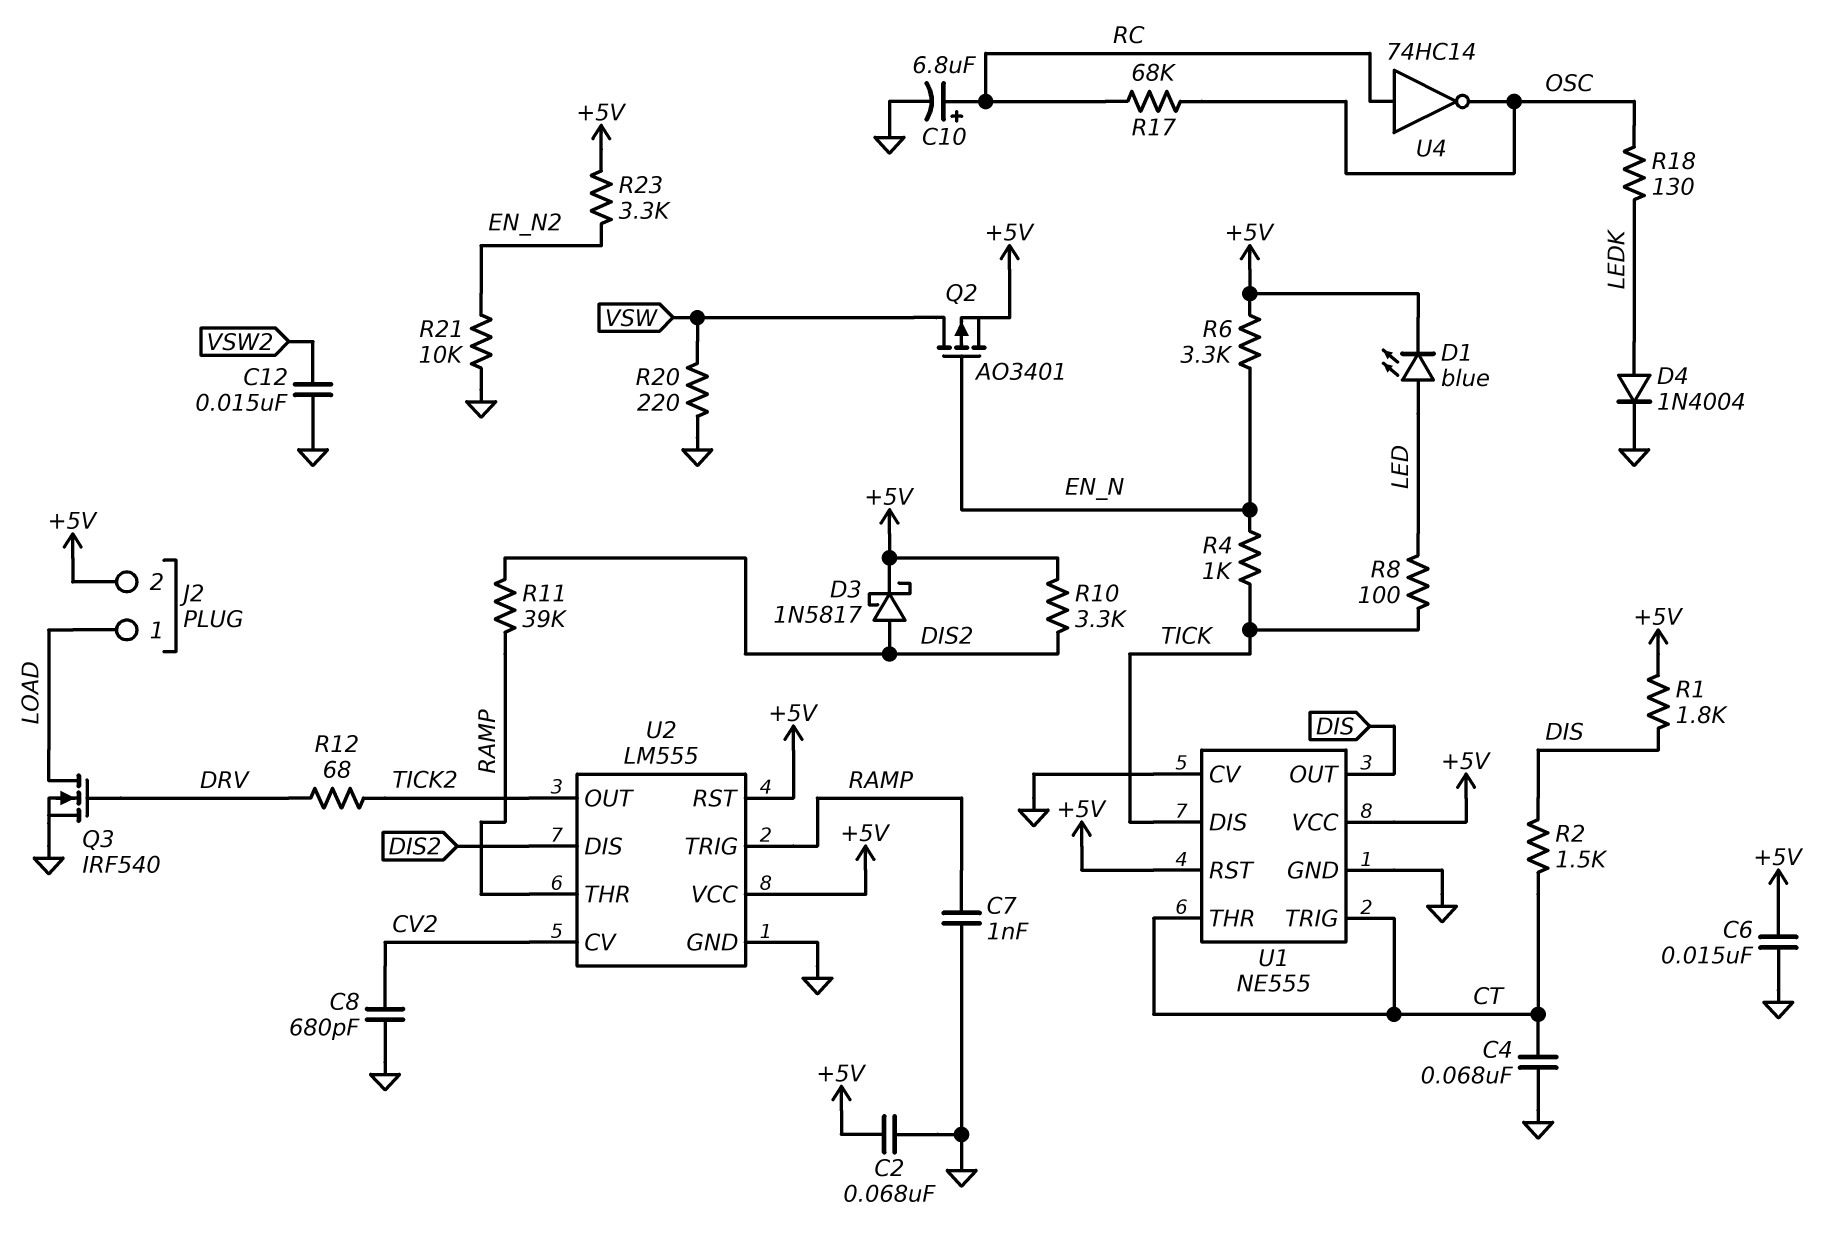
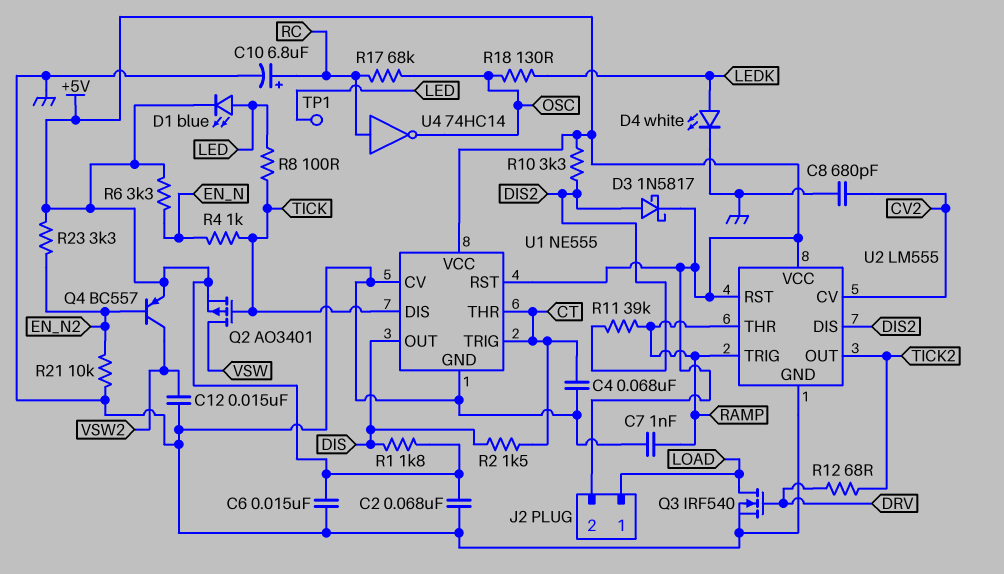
D4: diode 1N4004 (A LEDK, K GND) -> LED white (A LEDK, K GND)
Q2: PMOS AO3401 (G EN_N, D VSW, S +5V) -> PMOS AO3401 (G TICK, D VSW, S +5V)
Q4: none -> PNP BC557 (B EN_N2, C VSW2, E +5V)
R20: 220 (GND, VSW) -> none
TP1: none -> test point (LED)

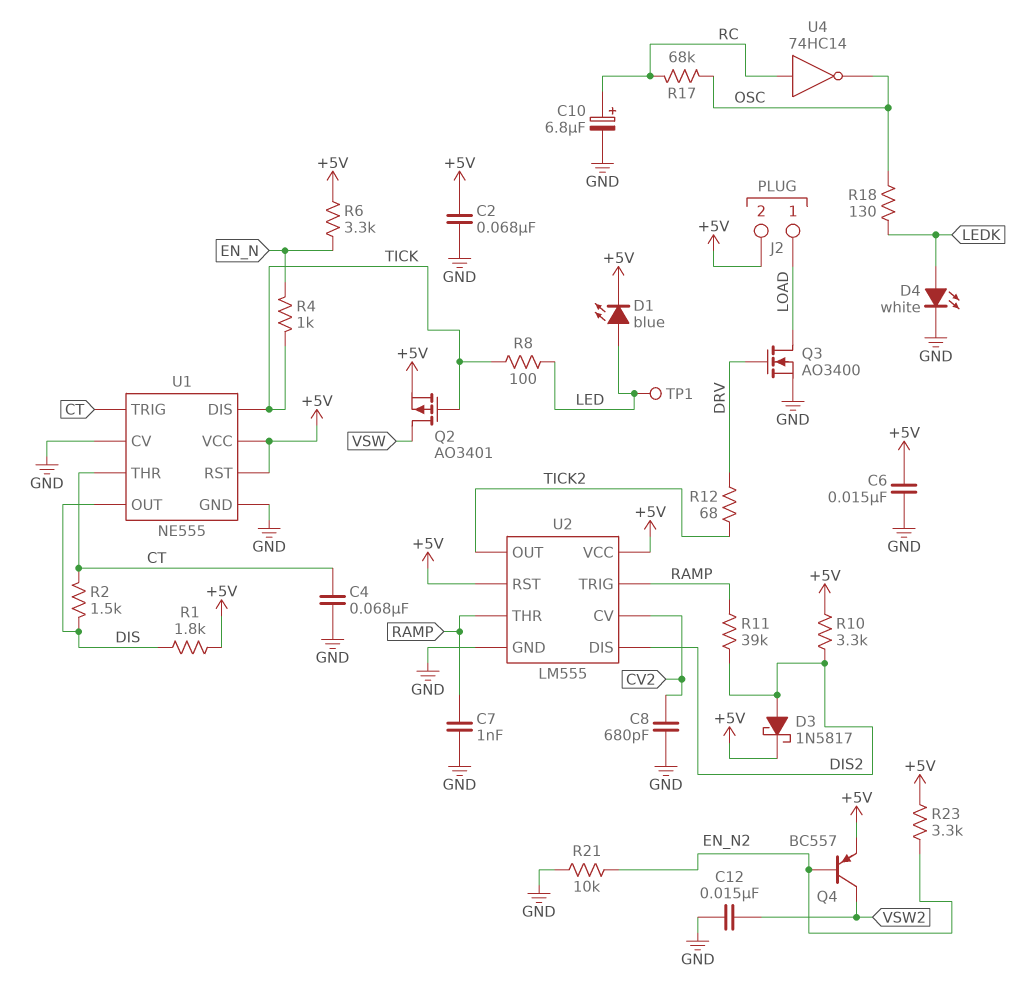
Q3: NMOS IRF540 (G DRV, D LOAD, S GND) -> NMOS AO3400 (G DRV, D LOAD, S GND)

